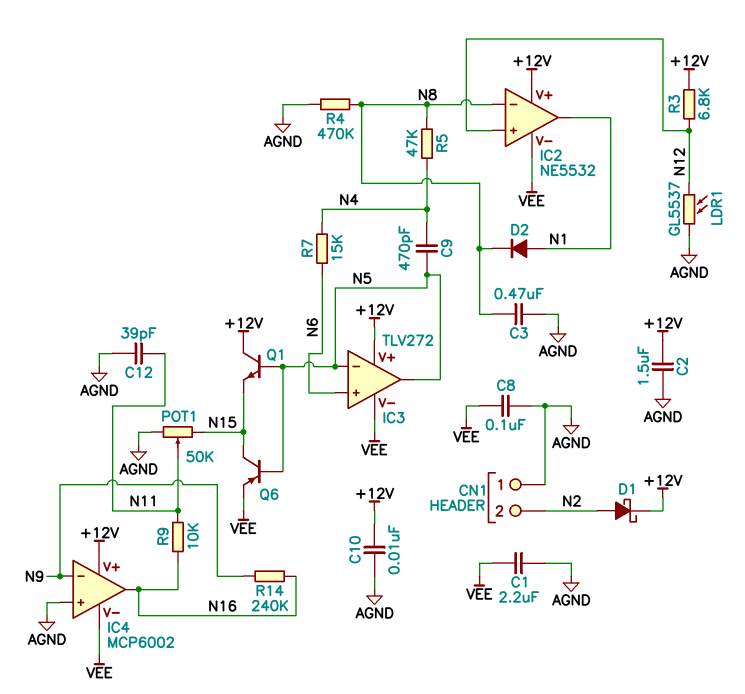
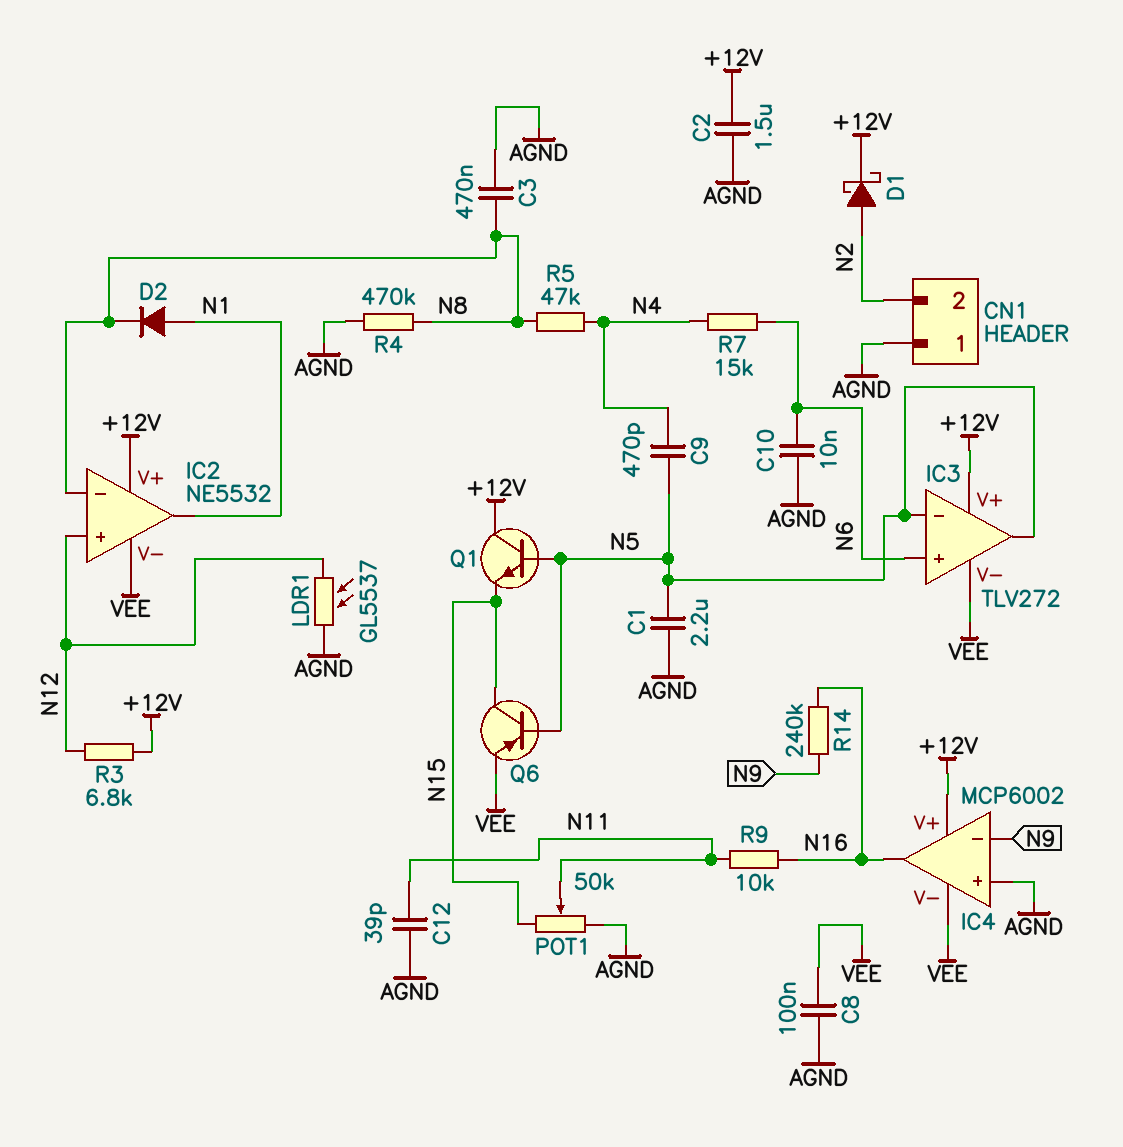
C1: 2.2uF (AGND, VEE) -> 2.2uF (AGND, N5)
C10: 10nF (+12V, AGND) -> 10nF (AGND, N6)

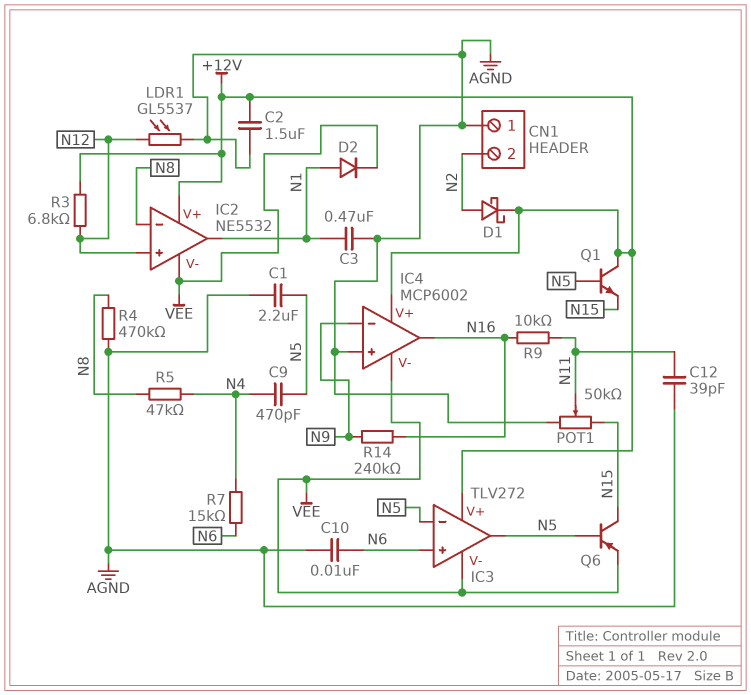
C3: 470nF (AGND, N8) -> 470nF (AGND, N1)
C8: 100nF (AGND, VEE) -> none
D2: diode (A N1, K N8) -> diode (A N1, K VEE)

